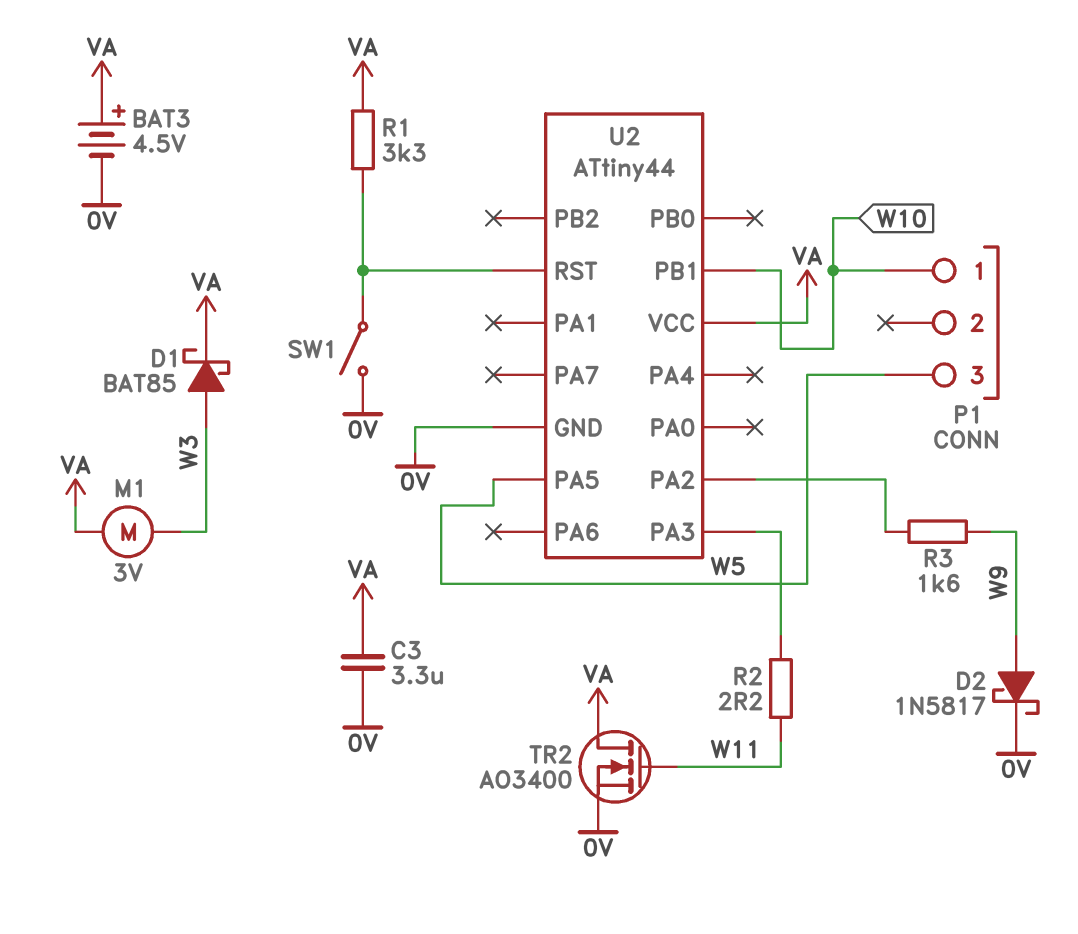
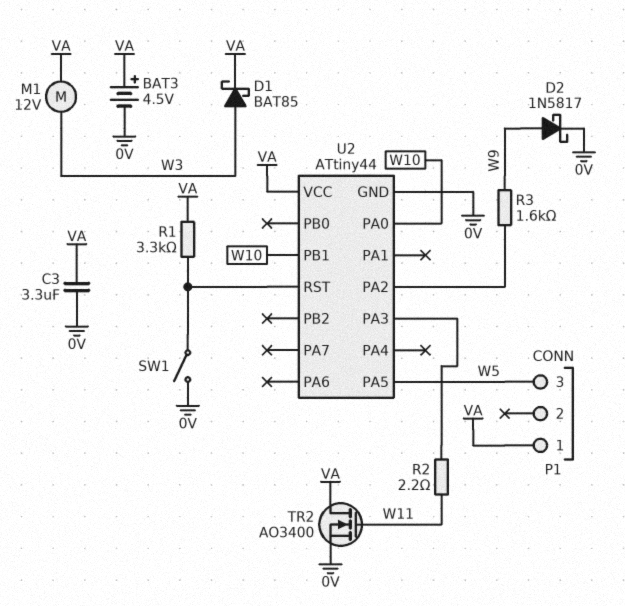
M1: motor 3V (VA, W3) -> motor 12V (VA, W3)
P1 pin 1: W10 -> VA
U2 pin PA0: none -> W10

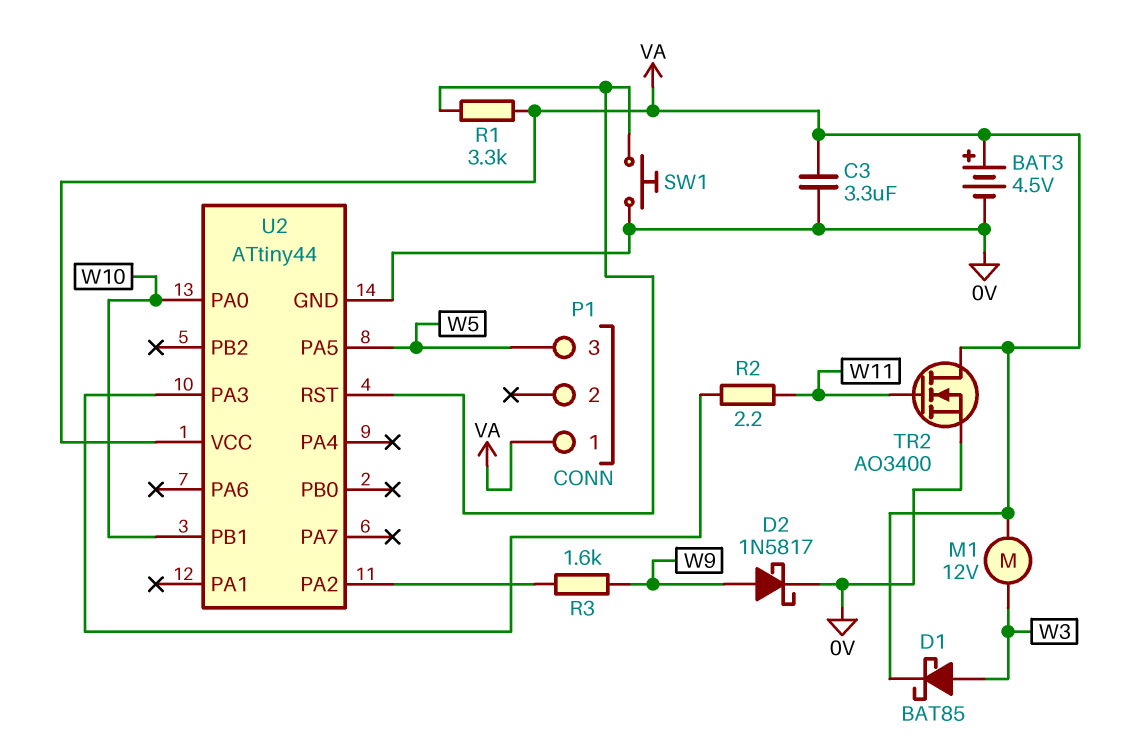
SW1: switch (0V, U2/RST) -> button (0V, U2/RST)

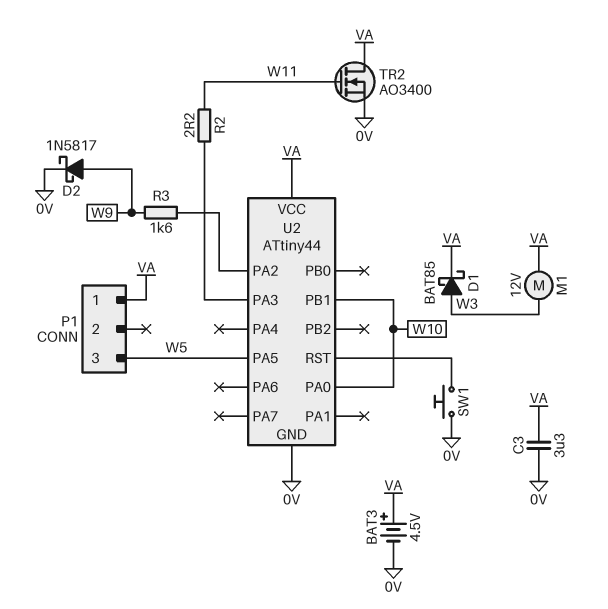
R1: 3.3k (U2/RST, VA) -> none

